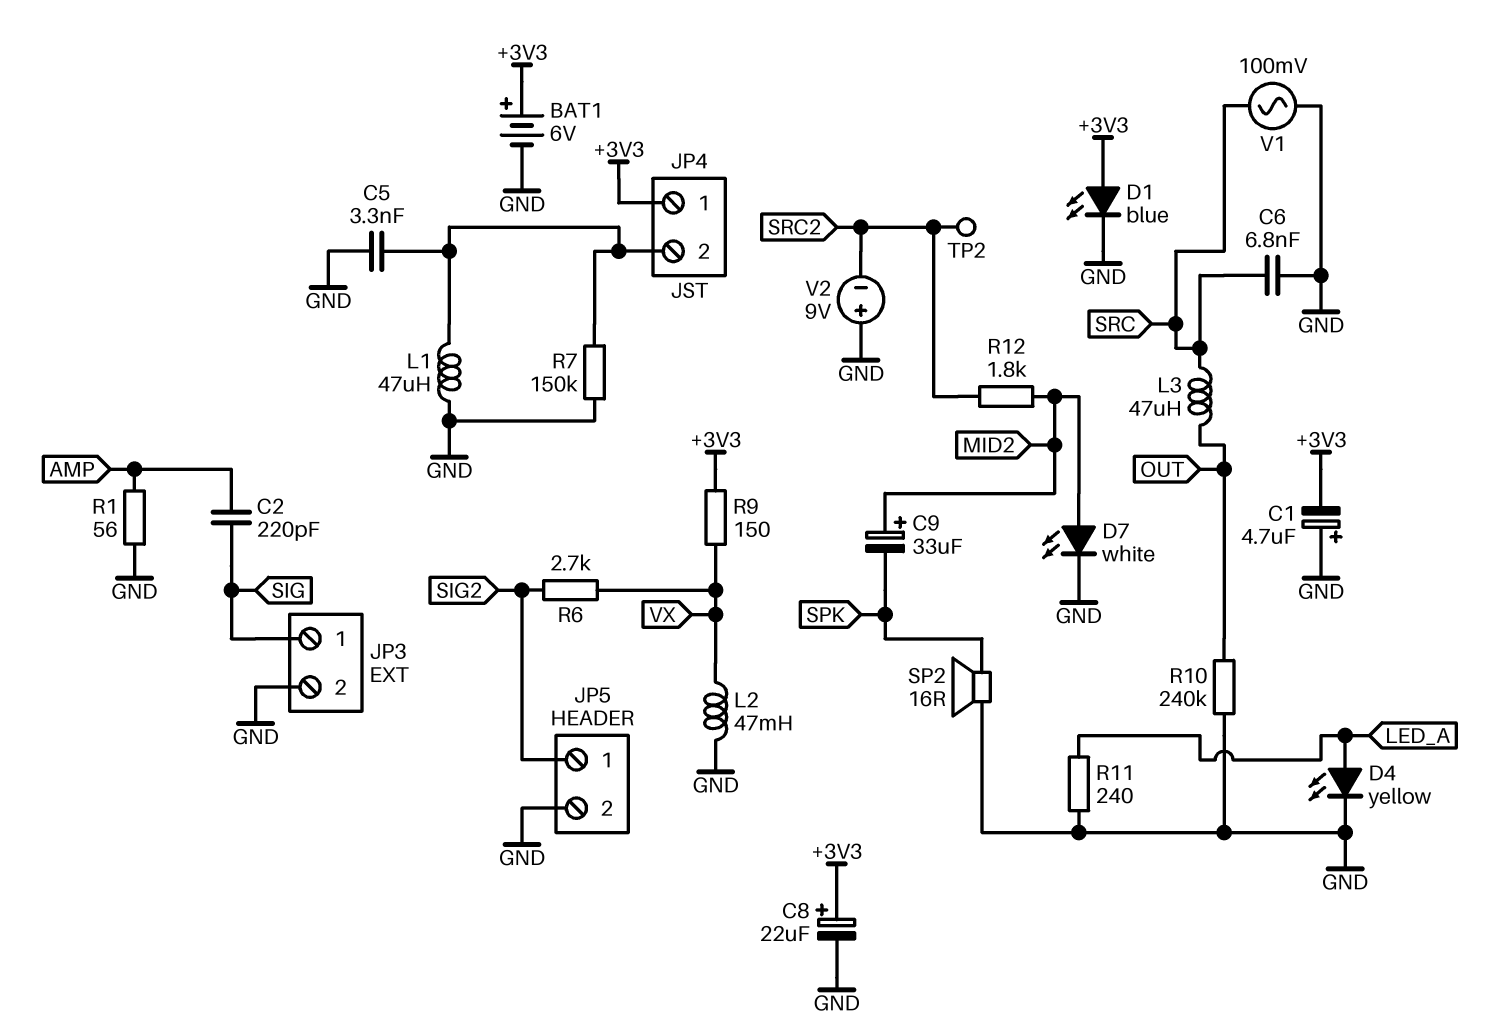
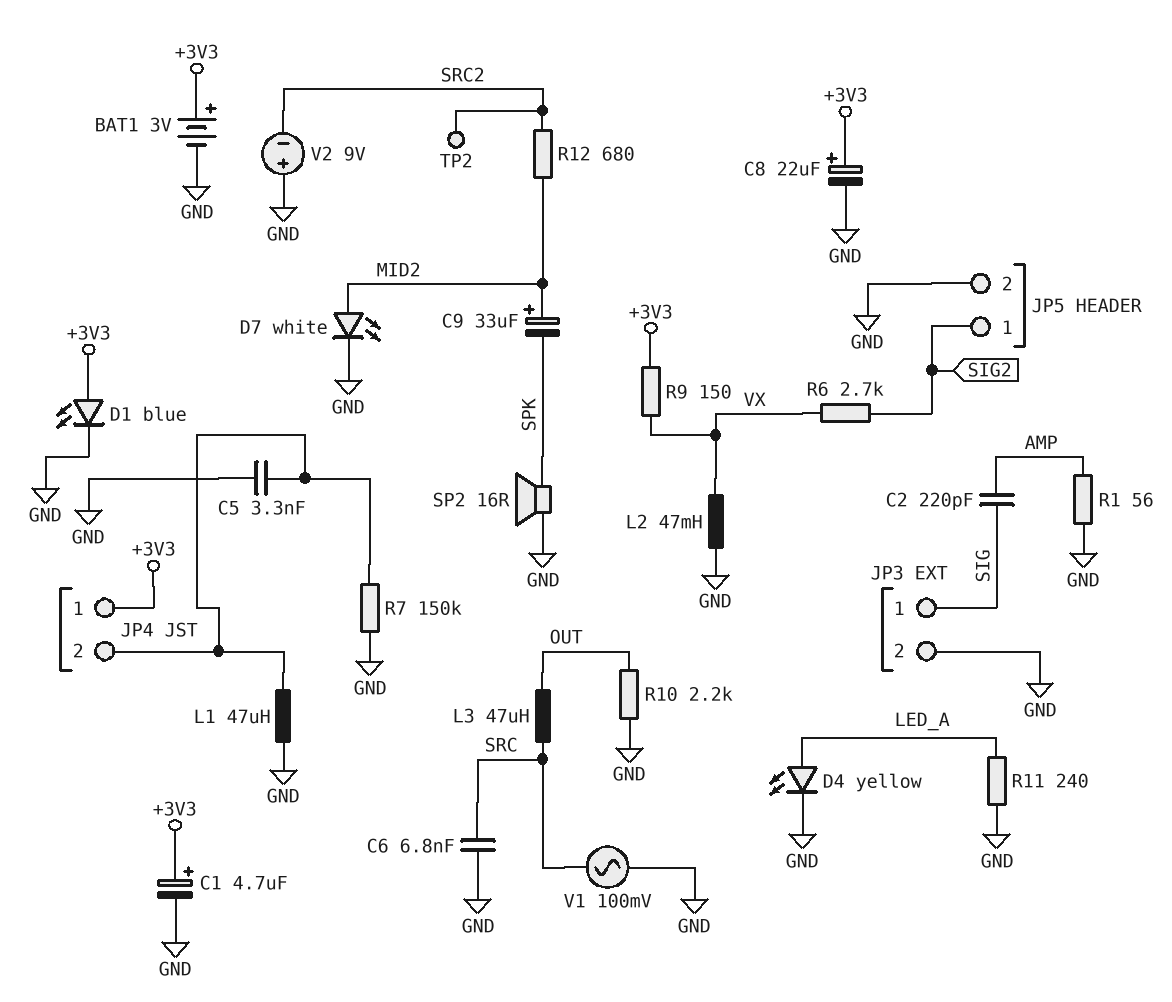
BAT1: 6V (plus +3V3, minus GND) -> 3V (plus +3V3, minus GND)
C1: 4.7uF (plus GND, minus +3V3) -> 4.7uF (plus +3V3, minus GND)
R10: 240k (GND, OUT) -> 2.2k (GND, OUT)
R12: 1.8k (MID2, SRC2) -> 680 (MID2, SRC2)

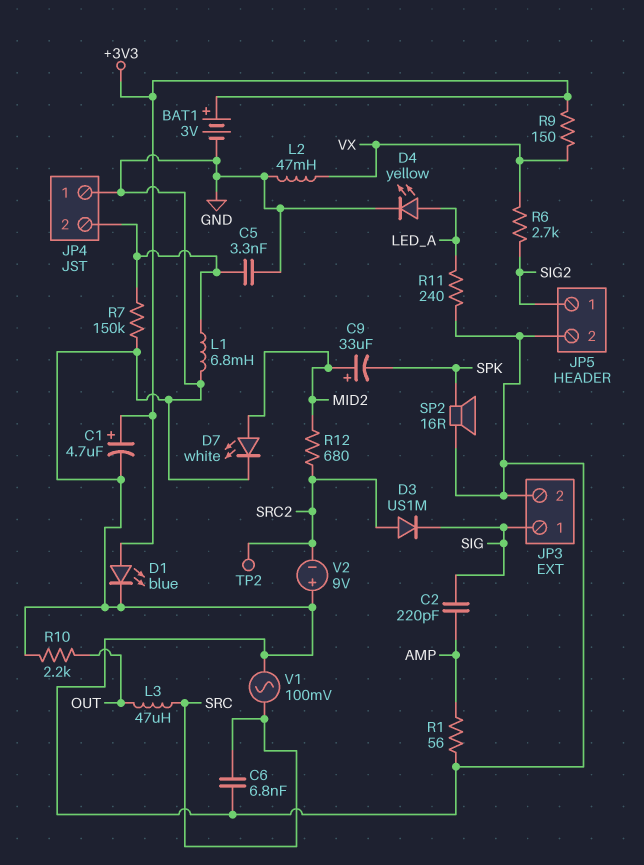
C8: 22uF (plus +3V3, minus GND) -> none
D3: none -> diode US1M (A SRC2, K SIG)
JP4 pin 1: +3V3 -> GND
L1: 47uH (GND, JP4/2) -> 6.8mH (GND, JP4/2)

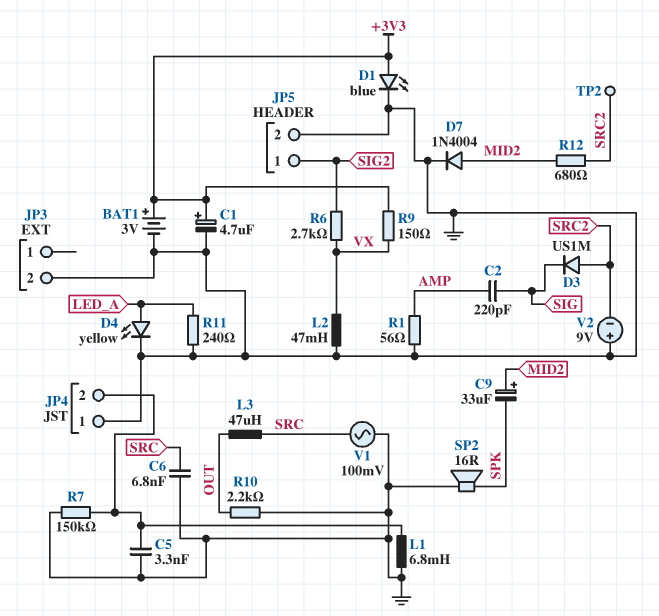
D7: LED white (A MID2, K GND) -> diode 1N4004 (A MID2, K GND)
JP3 pin 1: SIG -> none

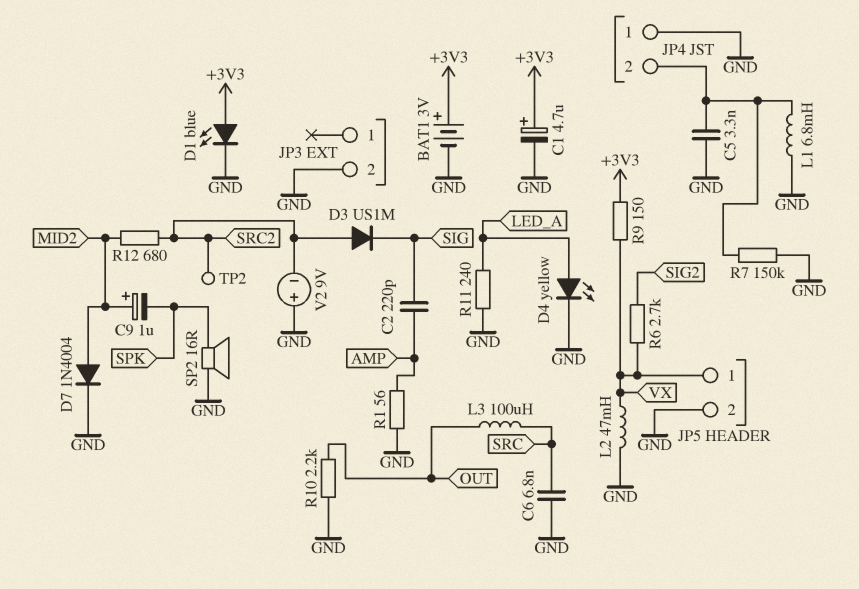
C9: 33uF (plus MID2, minus SPK) -> 1uF (plus MID2, minus SPK)
JP5 pin 1: SIG2 -> VX
L3: 47uH (OUT, SRC) -> 100uH (OUT, SRC)
V1: AC 100mV (GND, SRC) -> none

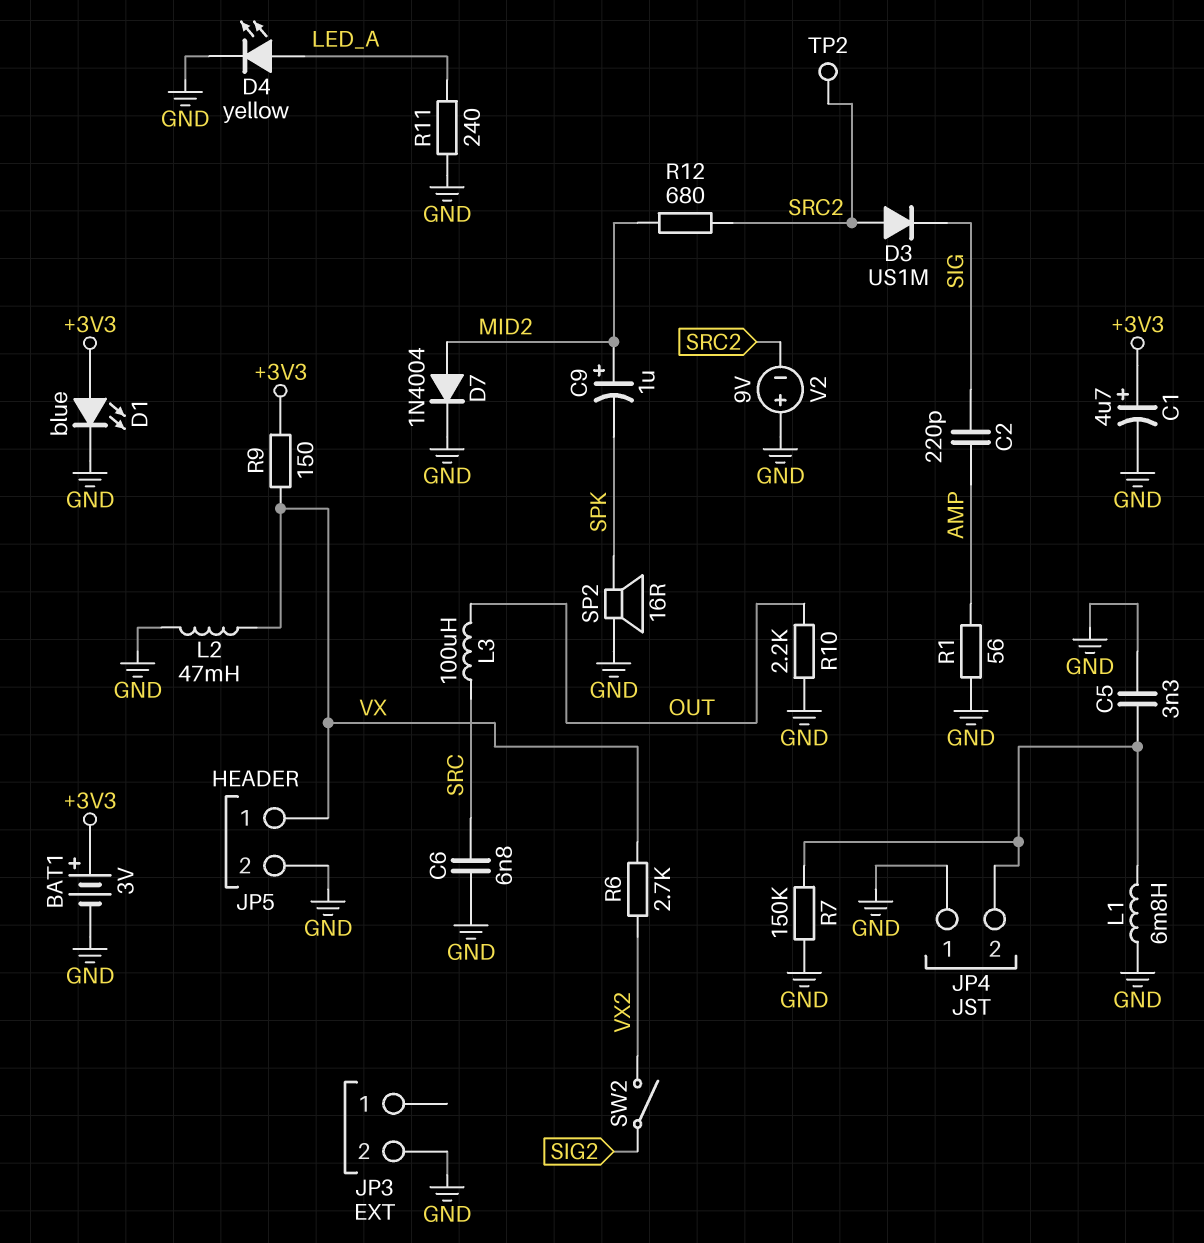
R6: 2.7k (SIG2, VX) -> 2.7k (VX, VX2)
SW2: none -> switch (SIG2, VX2)

